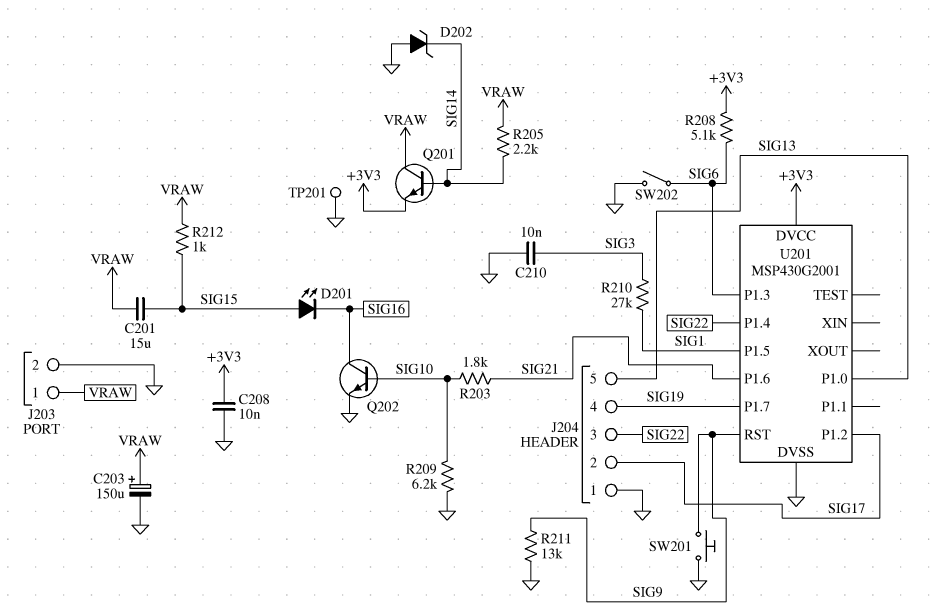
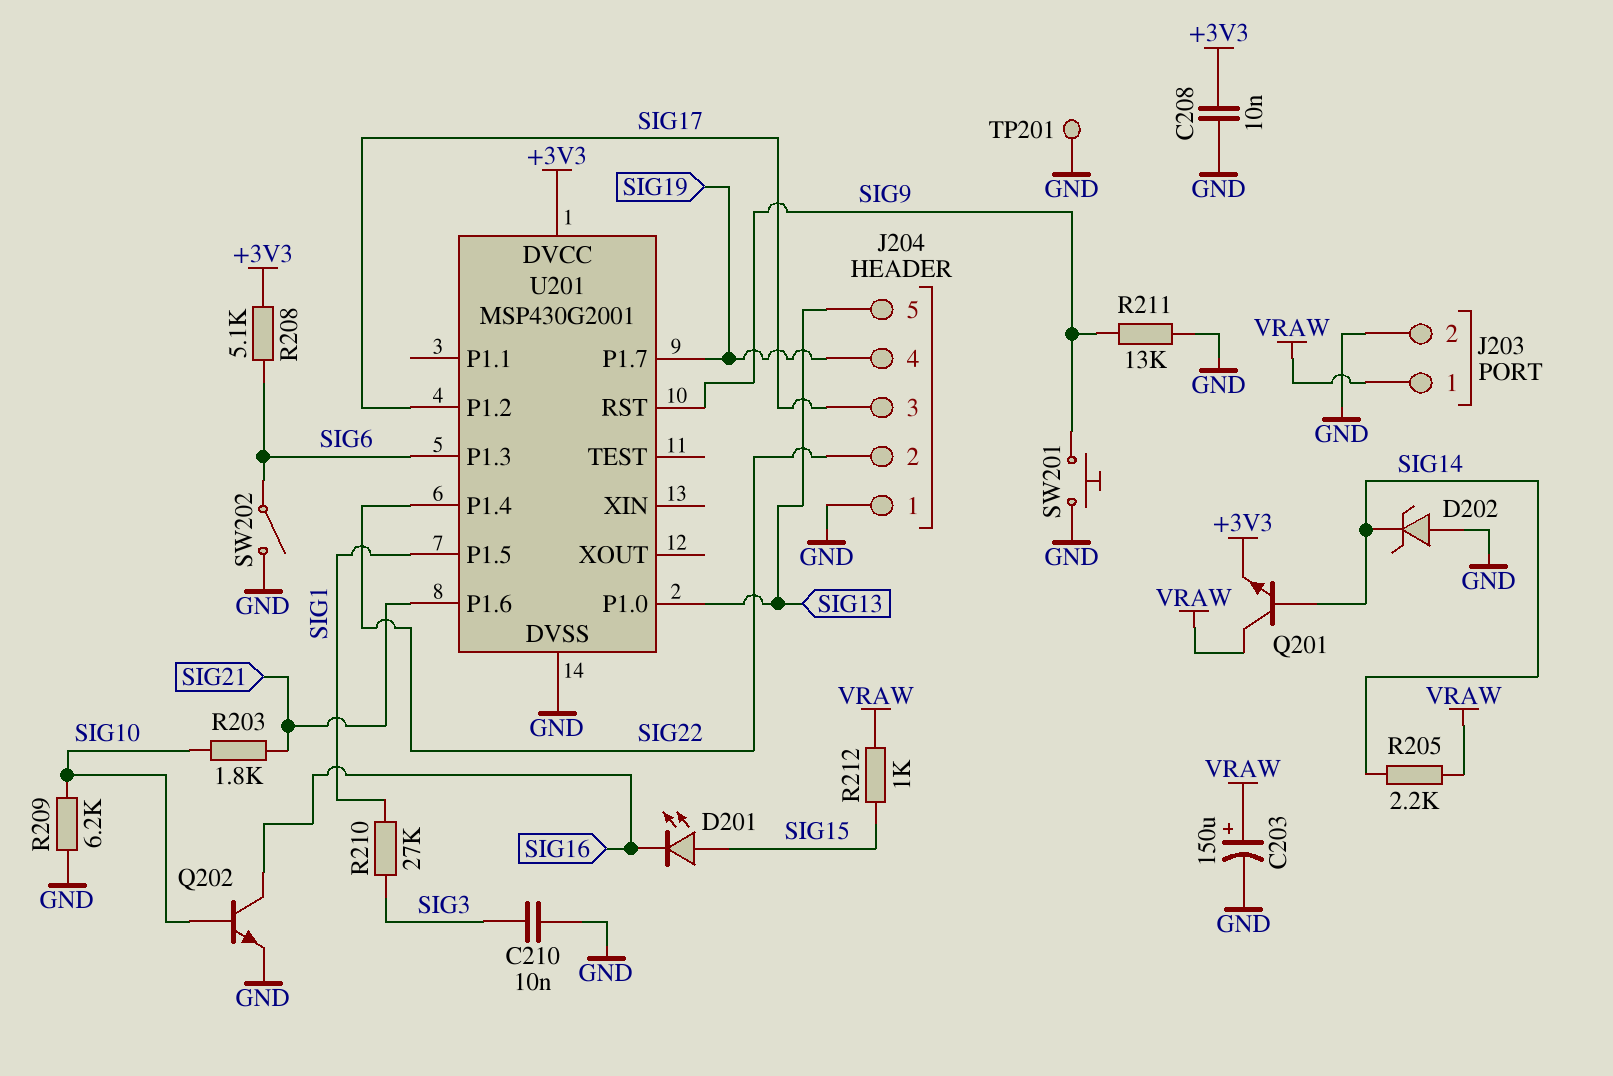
C201: 15uF (SIG15, VRAW) -> none
J204 pin 2: SIG17 -> SIG22
J204 pin 3: SIG22 -> SIG17

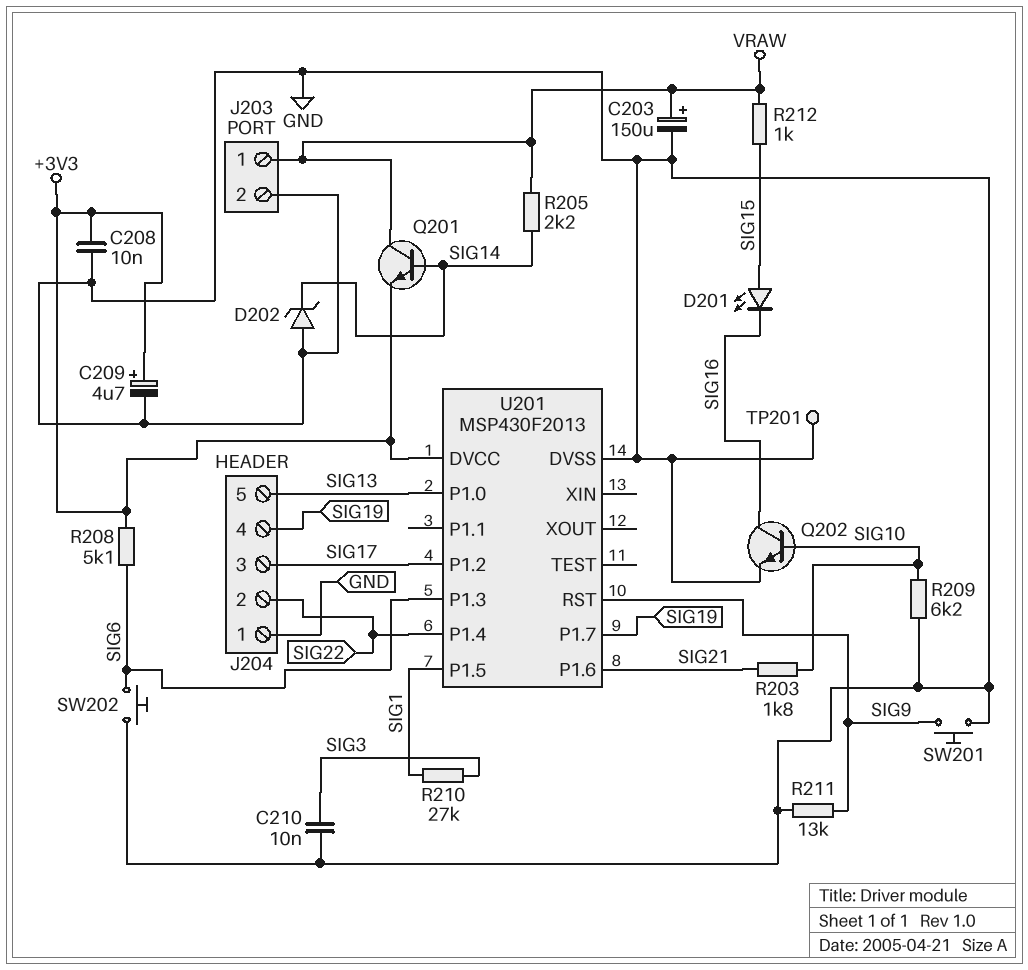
C209: none -> 4.7uF (plus +3V3, minus GND)
SW202: switch (GND, SIG6) -> button (GND, SIG6)
U201: MSP430G2001 -> MSP430F2013

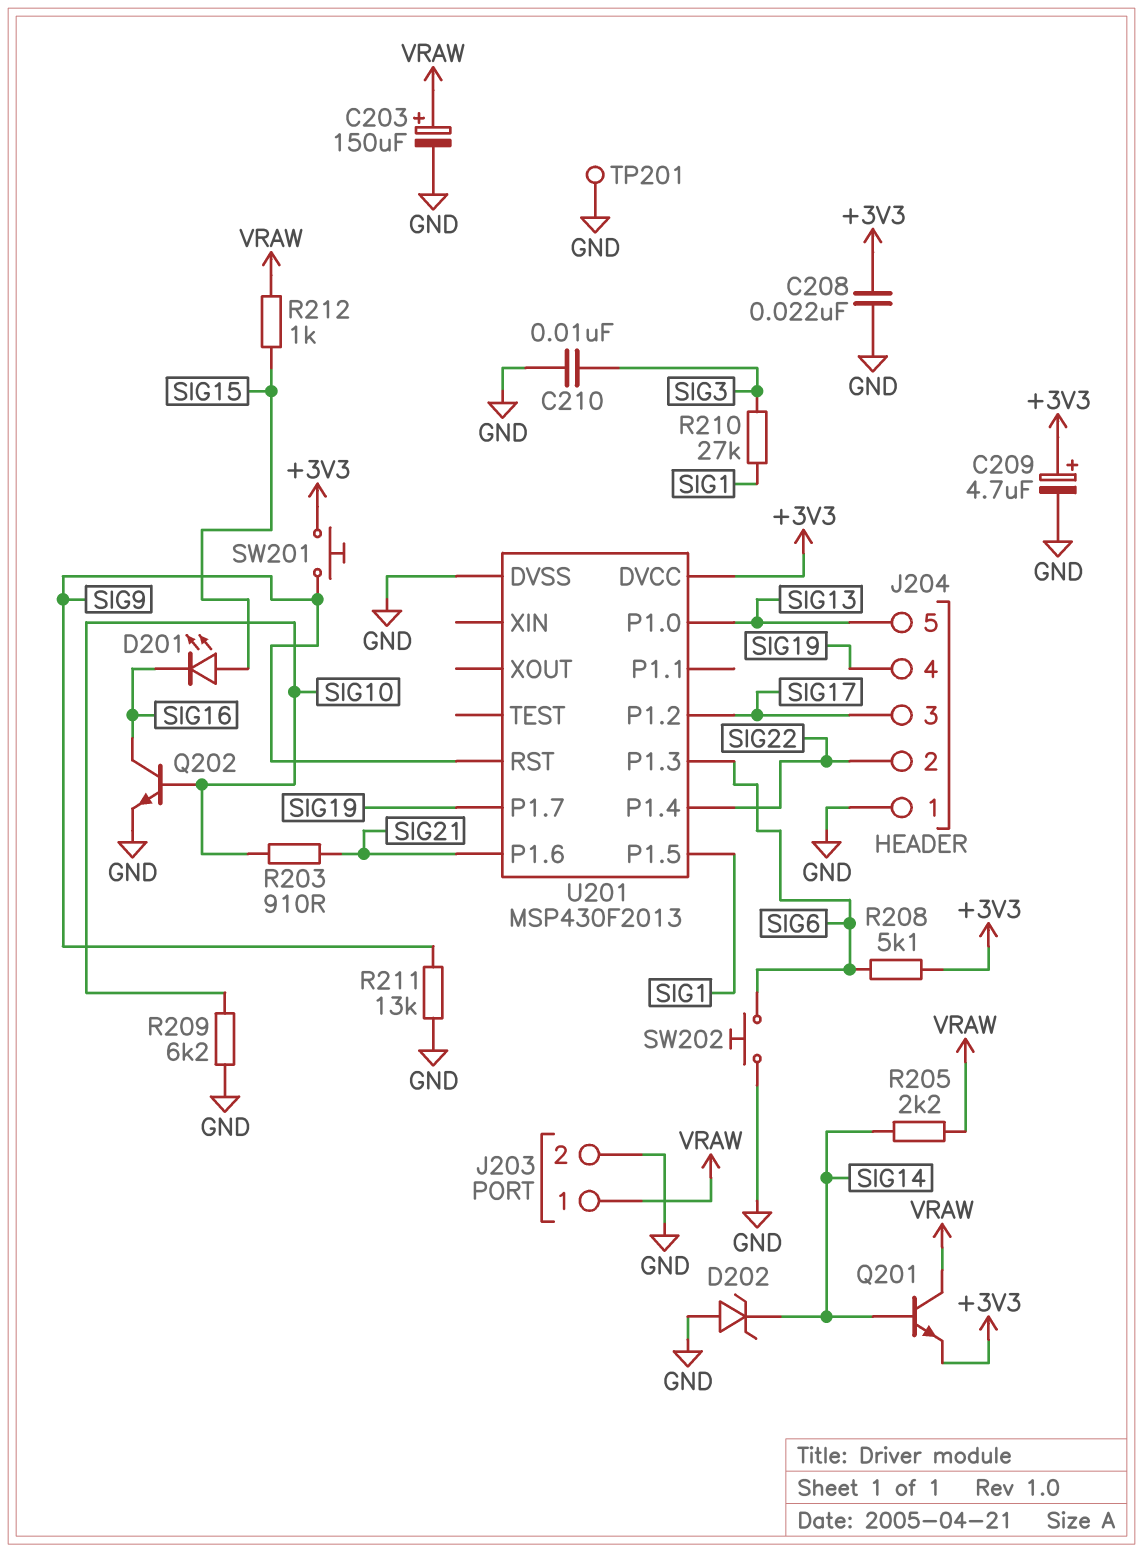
C208: 10nF (+3V3, GND) -> 22nF (+3V3, GND)
R203: 1.8k (SIG10, SIG21) -> 910 (SIG10, SIG21)
SW201: button (GND, SIG9) -> button (+3V3, SIG9)

